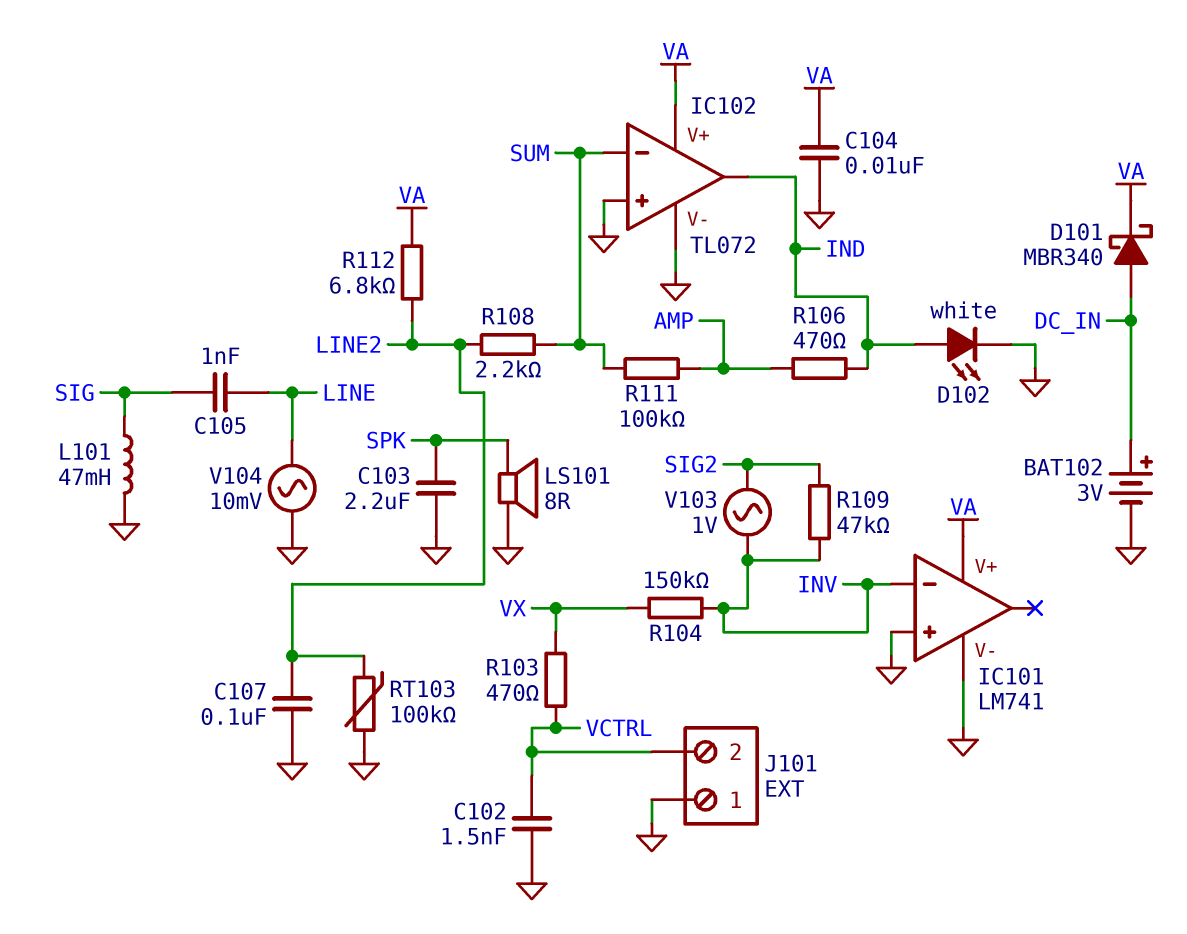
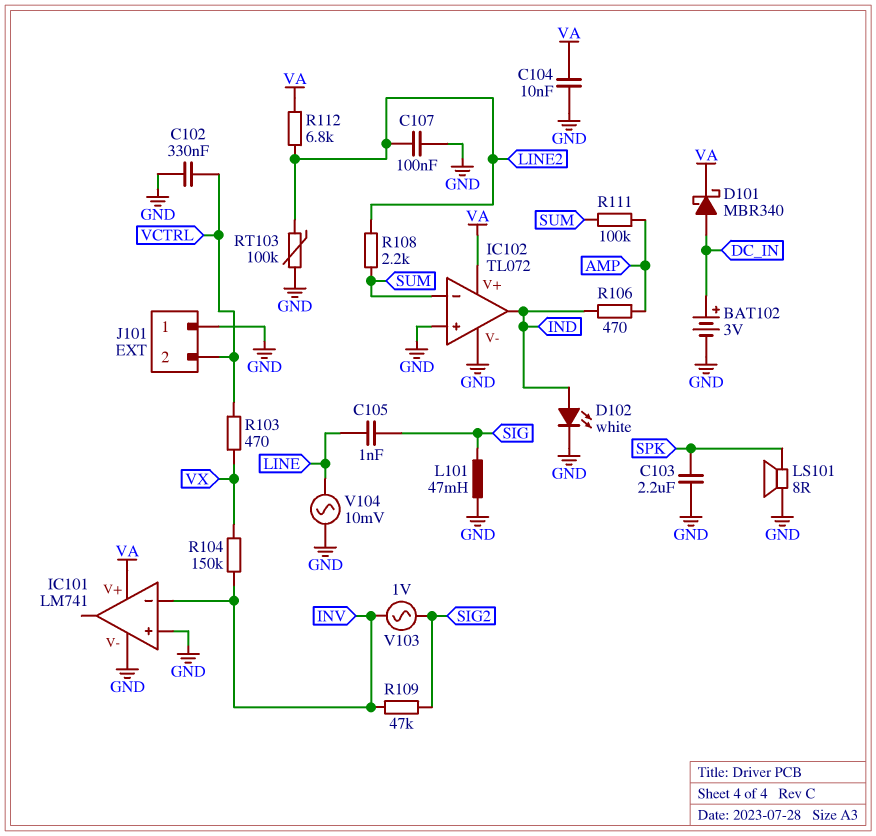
C102: 1.5nF (GND, VCTRL) -> 330nF (GND, VCTRL)

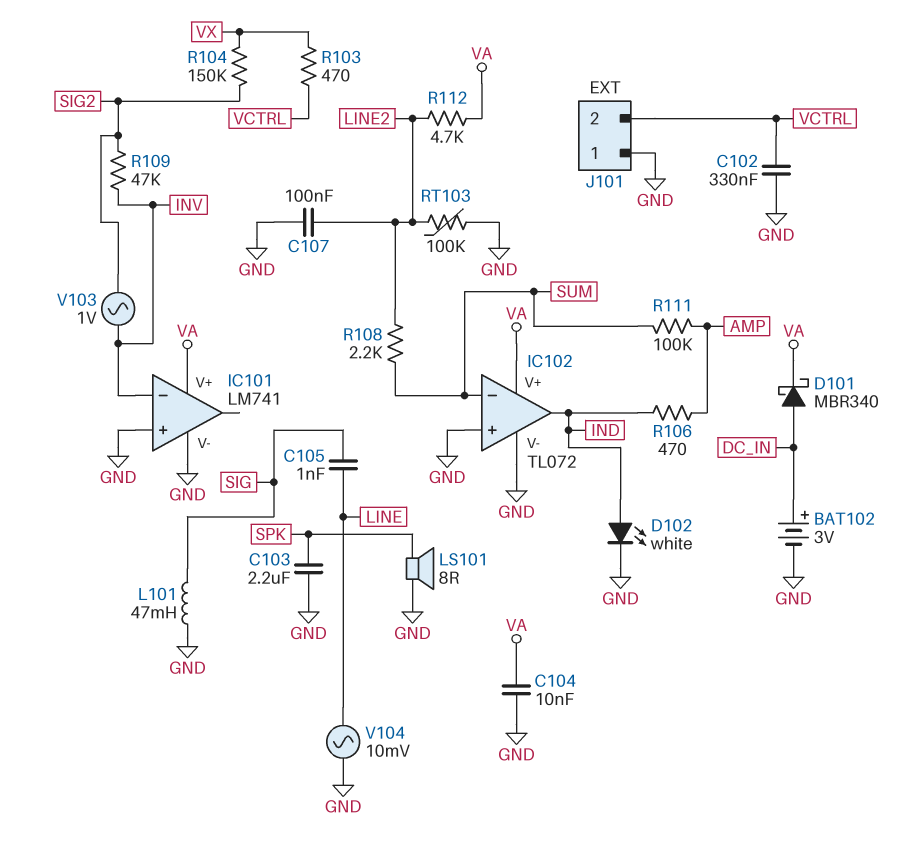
R104: 150k (INV, VX) -> 150k (SIG2, VX)
R112: 6.8k (LINE2, VA) -> 4.7k (LINE2, VA)

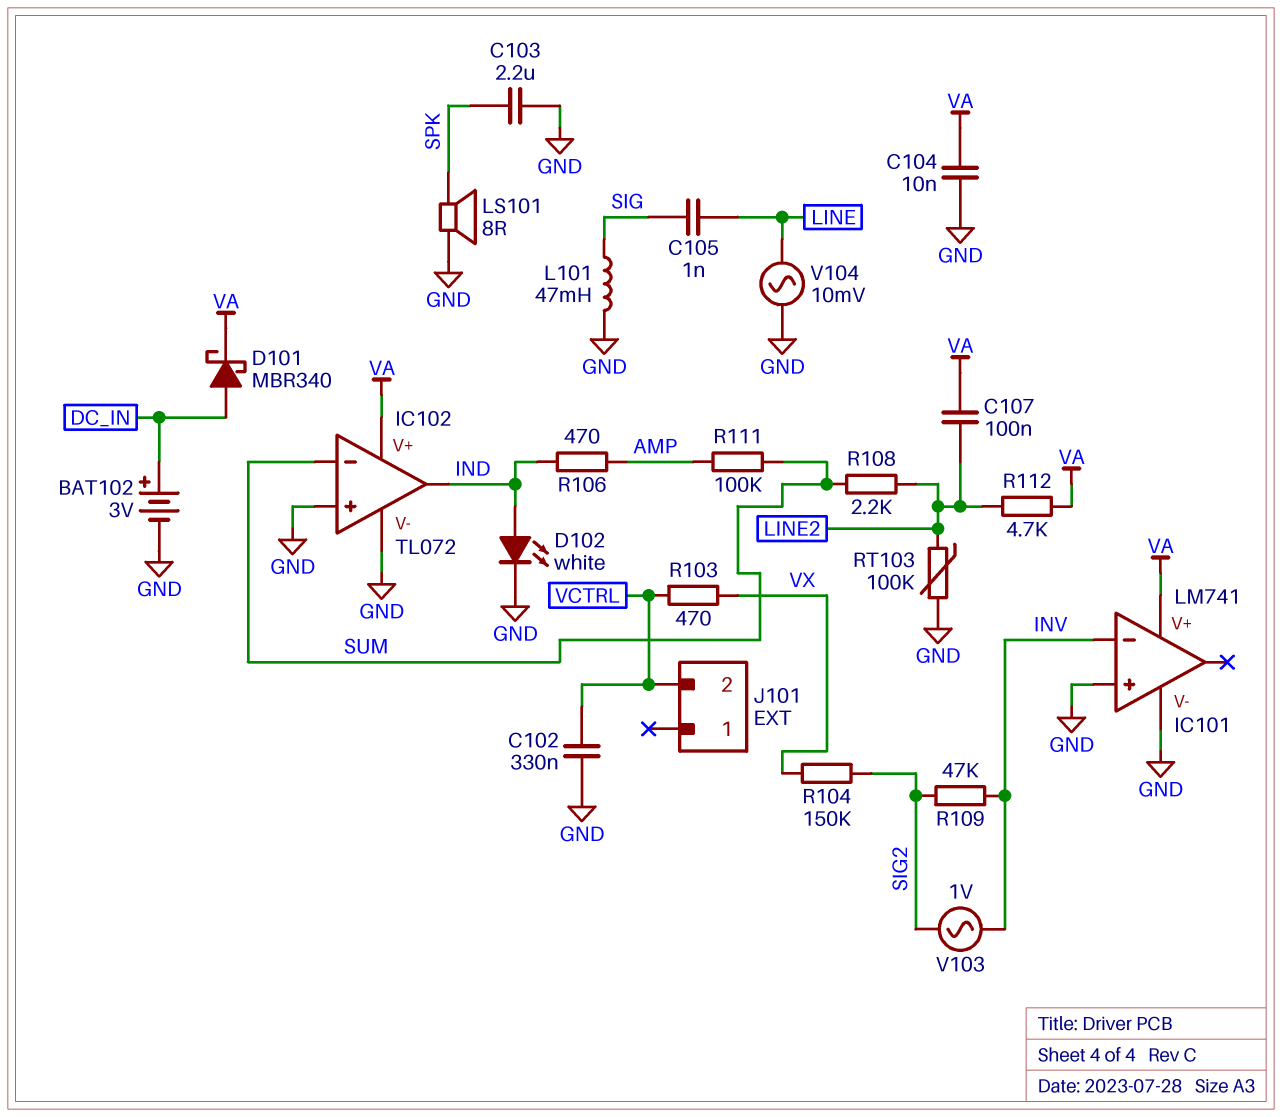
C107: 100nF (GND, LINE2) -> 100nF (LINE2, VA)
J101 pin 1: GND -> none

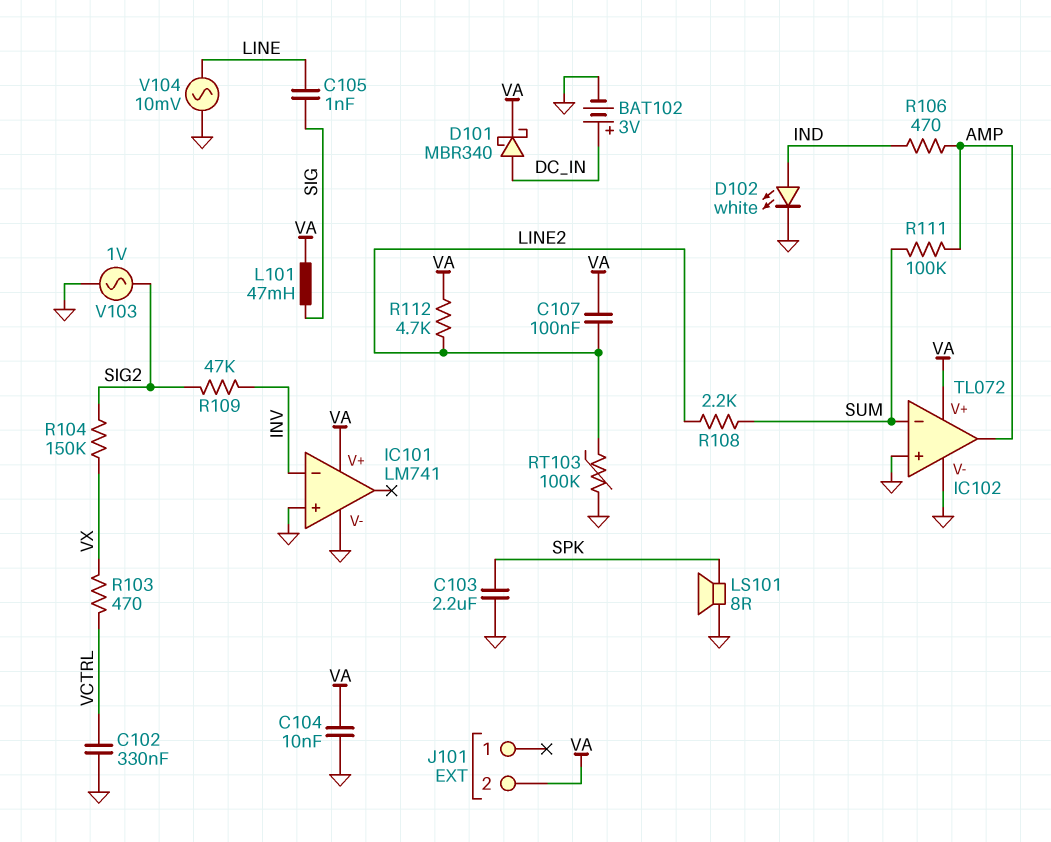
IC102 pin out: IND -> AMP
J101 pin 2: VCTRL -> VA
L101: 47mH (GND, SIG) -> 47mH (SIG, VA)
V103: AC 1V (INV, SIG2) -> AC 1V (GND, SIG2)

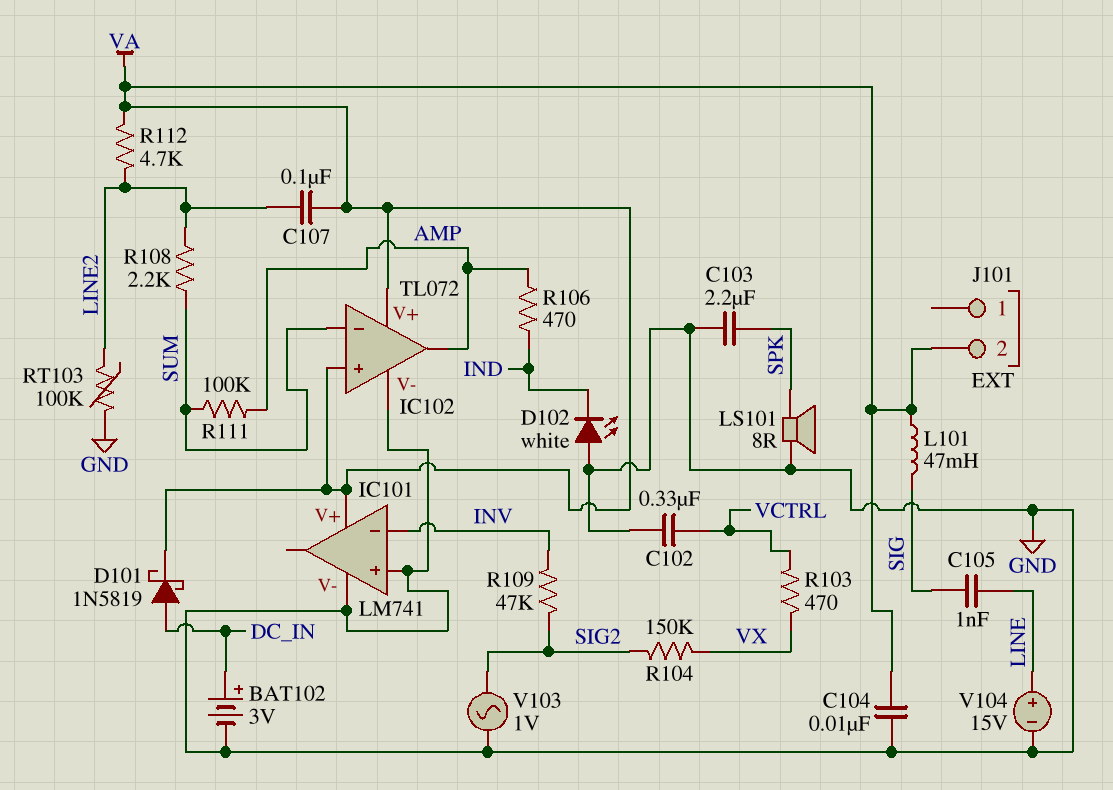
D101: schottky MBR340 (A DC_IN, K VA) -> schottky 1N5819 (A DC_IN, K VA)
D102: LED white (A IND, K GND) -> LED white (A GND, K IND)
IC102 pin in+: GND -> VA
V104: AC 10mV (GND, LINE) -> 15V (plus LINE, minus GND)

